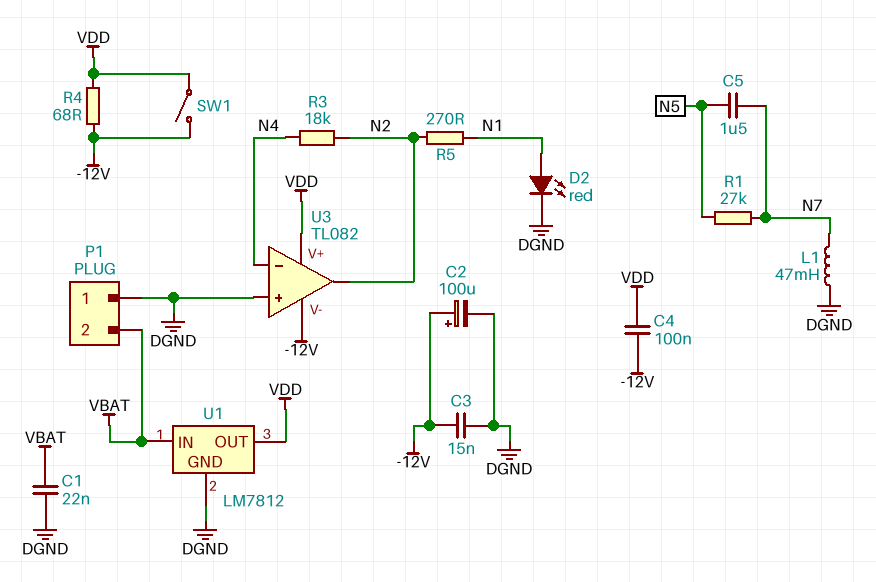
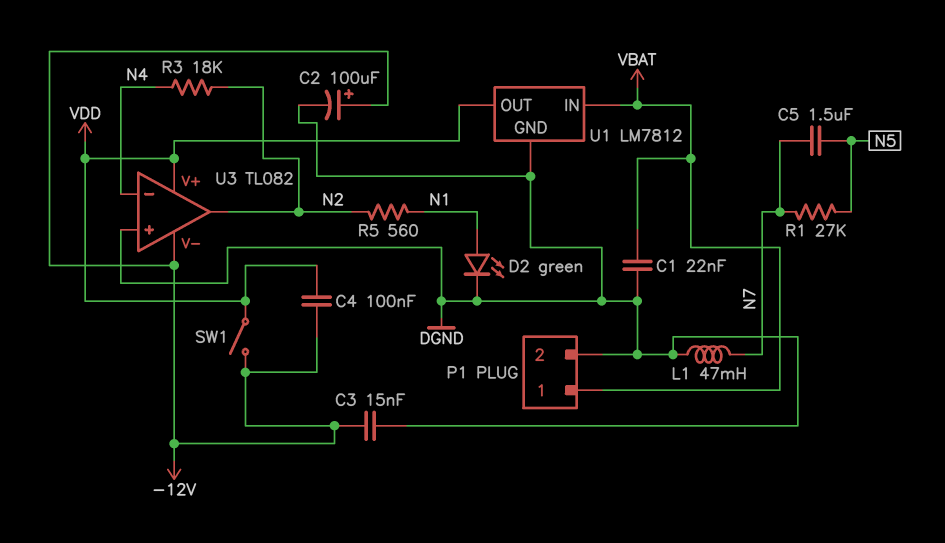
D2: LED red (A N1, K DGND) -> LED green (A N1, K DGND)
P1 pin 1: DGND -> VBAT
P1 pin 2: VBAT -> DGND
R4: 68 (-12V, VDD) -> none
R5: 270 (N1, N2) -> 560 (N1, N2)

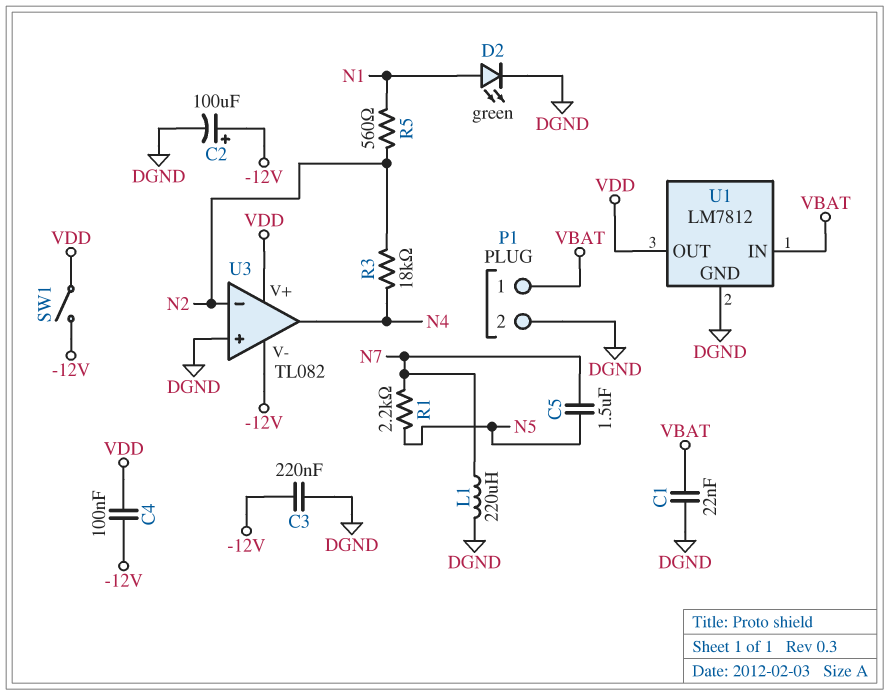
C3: 15nF (-12V, DGND) -> 220nF (-12V, DGND)
L1: 47mH (DGND, N7) -> 220uH (DGND, N7)
R1: 27k (N5, N7) -> 2.2k (N5, N7)
U3 pin in-: N4 -> N2
U3 pin out: N2 -> N4

